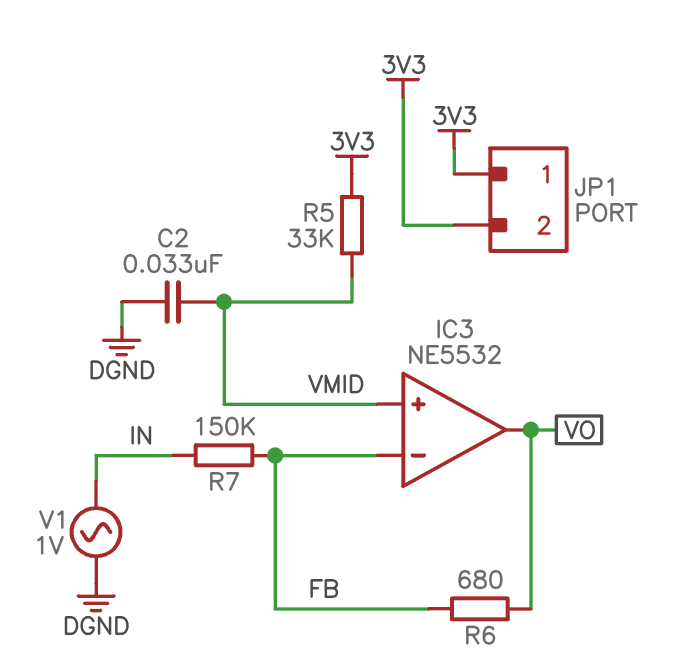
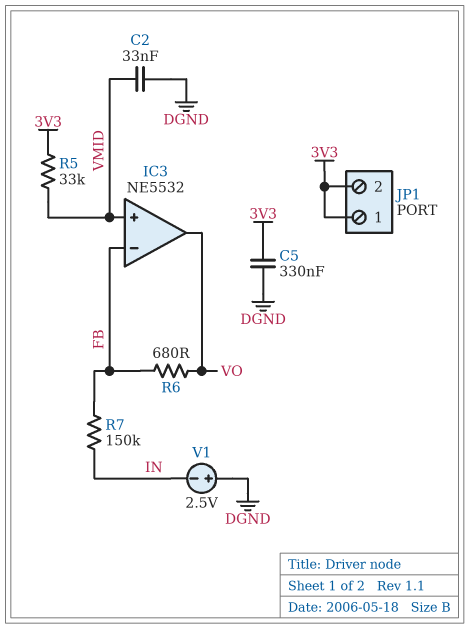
C5: none -> 330nF (3V3, DGND)
V1: AC 1V (DGND, IN) -> 2.5V (plus DGND, minus IN)

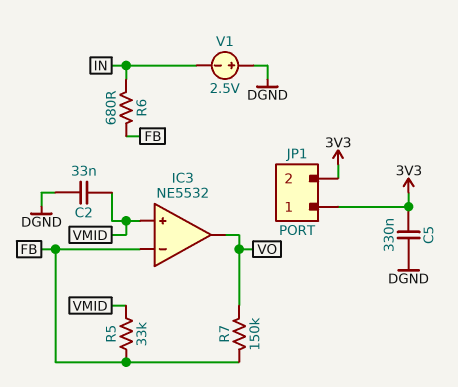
R5: 33k (3V3, VMID) -> 33k (FB, VMID)
R6: 680 (FB, VO) -> 680 (FB, IN)
R7: 150k (FB, IN) -> 150k (FB, VO)

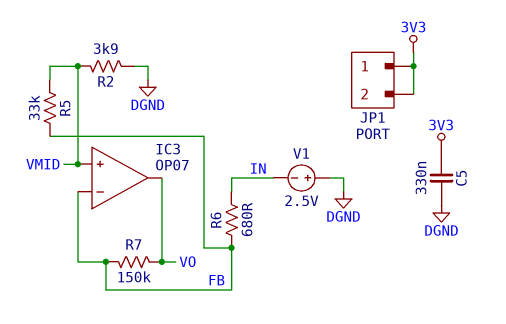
C2: 33nF (DGND, VMID) -> none
IC3: NE5532 -> OP07
R2: none -> 3.9k (DGND, VMID)

